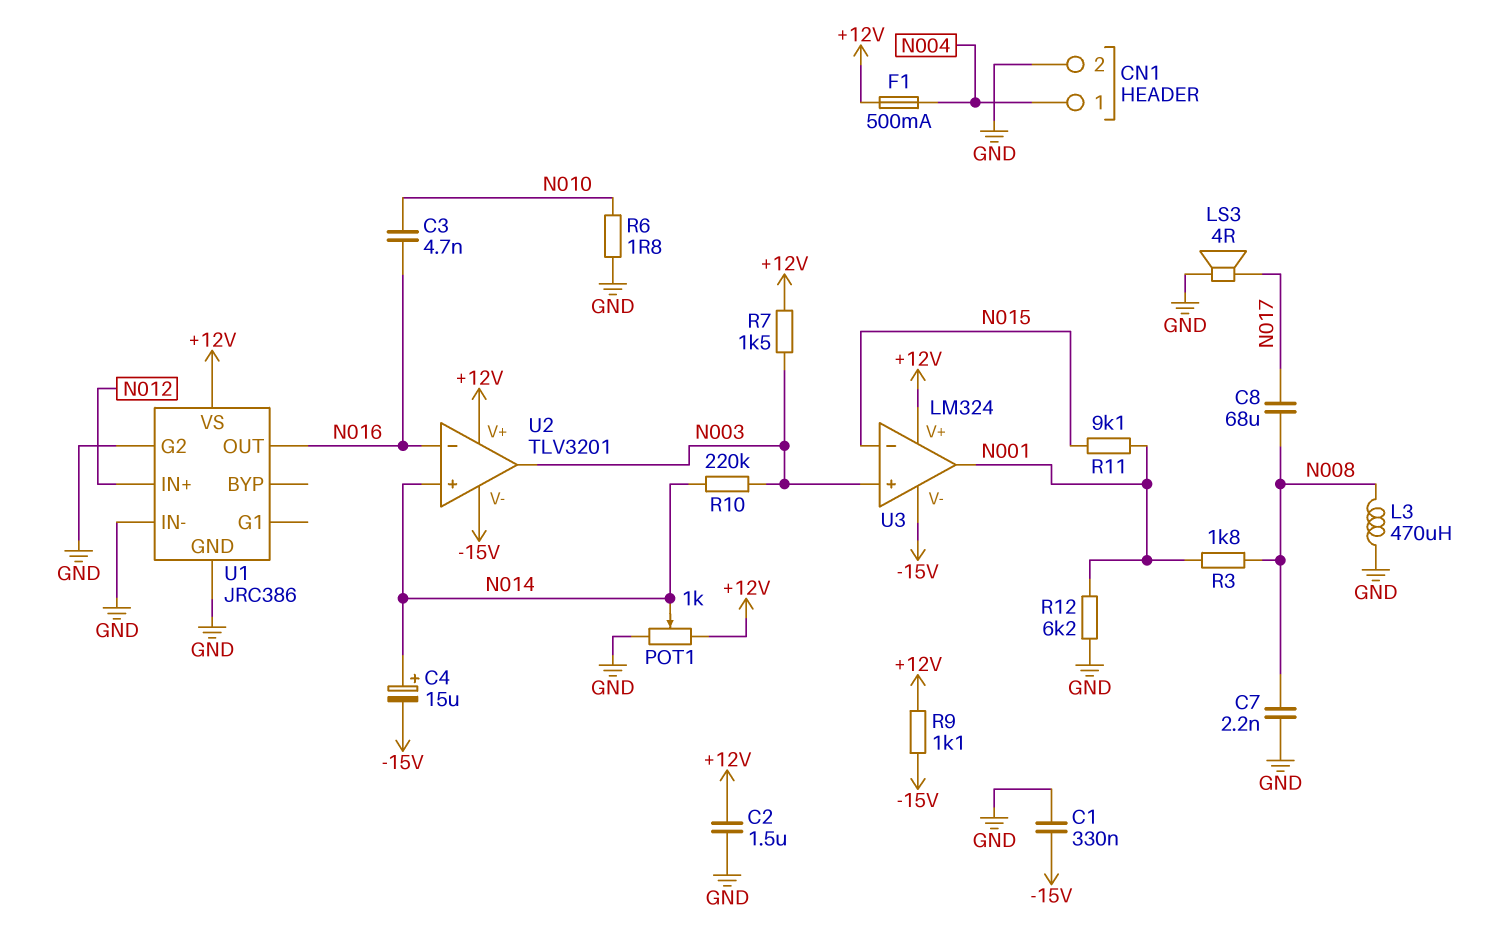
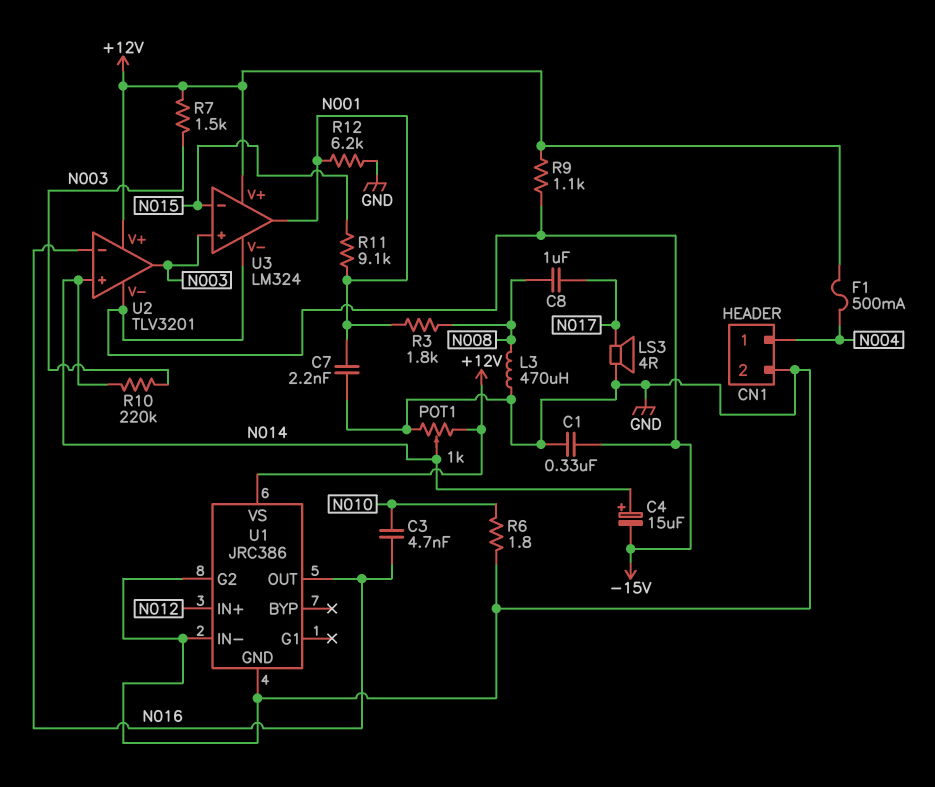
C2: 1.5uF (+12V, GND) -> none
C7: 2.2nF (GND, N008) -> 2.2nF (GND, N001)
C8: 68uF (N008, N017) -> 1uF (N008, N017)

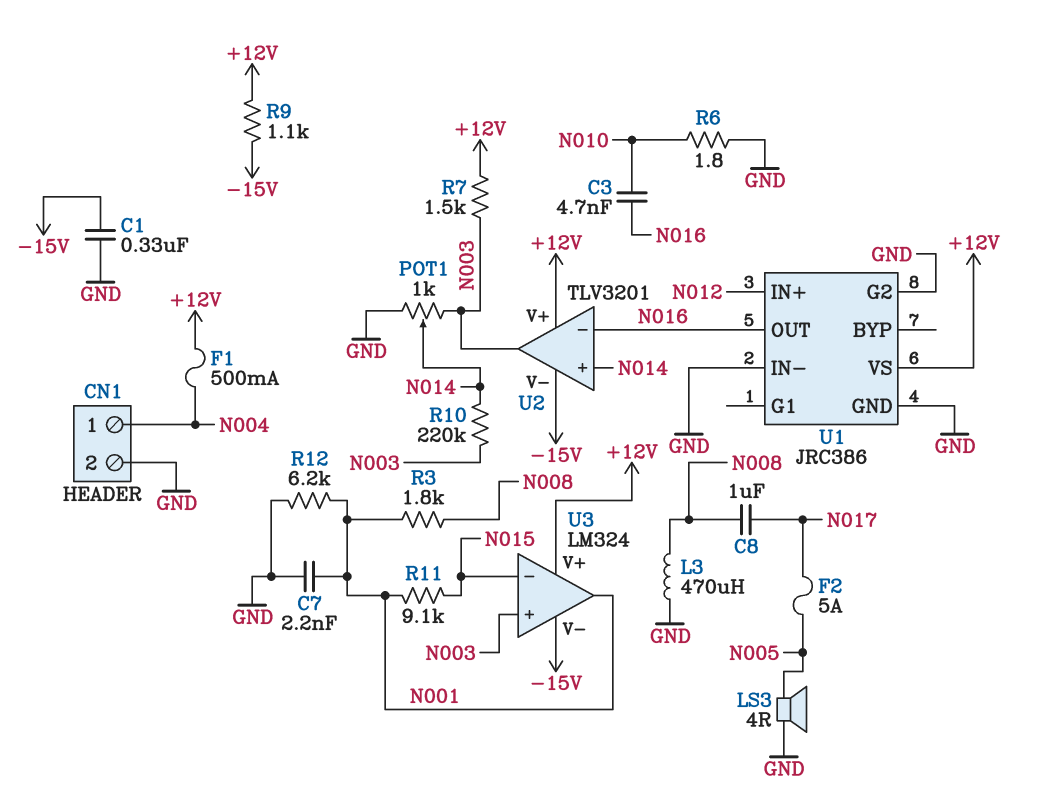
C4: 15uF (plus N014, minus -15V) -> none
F2: none -> 5A (N005, N017)
LS3: speaker 4R (GND, N017) -> speaker 4R (GND, N005)
POT1: 1k (+12V, GND, wiper N014) -> 1k (GND, N003, wiper N014)

